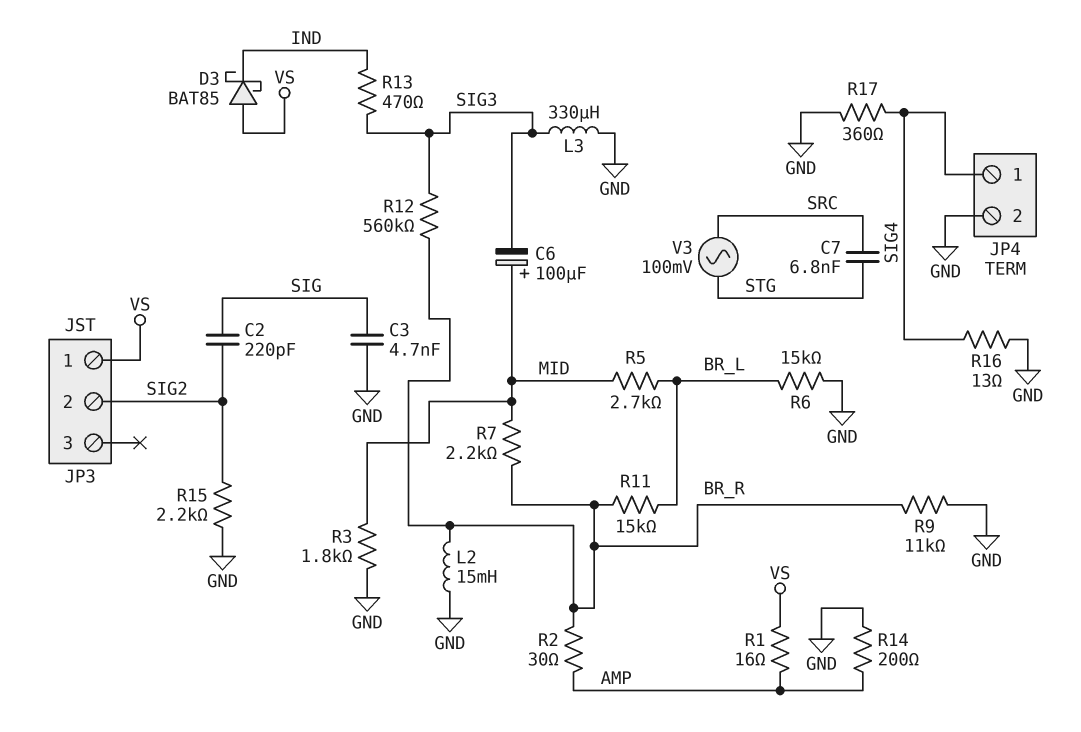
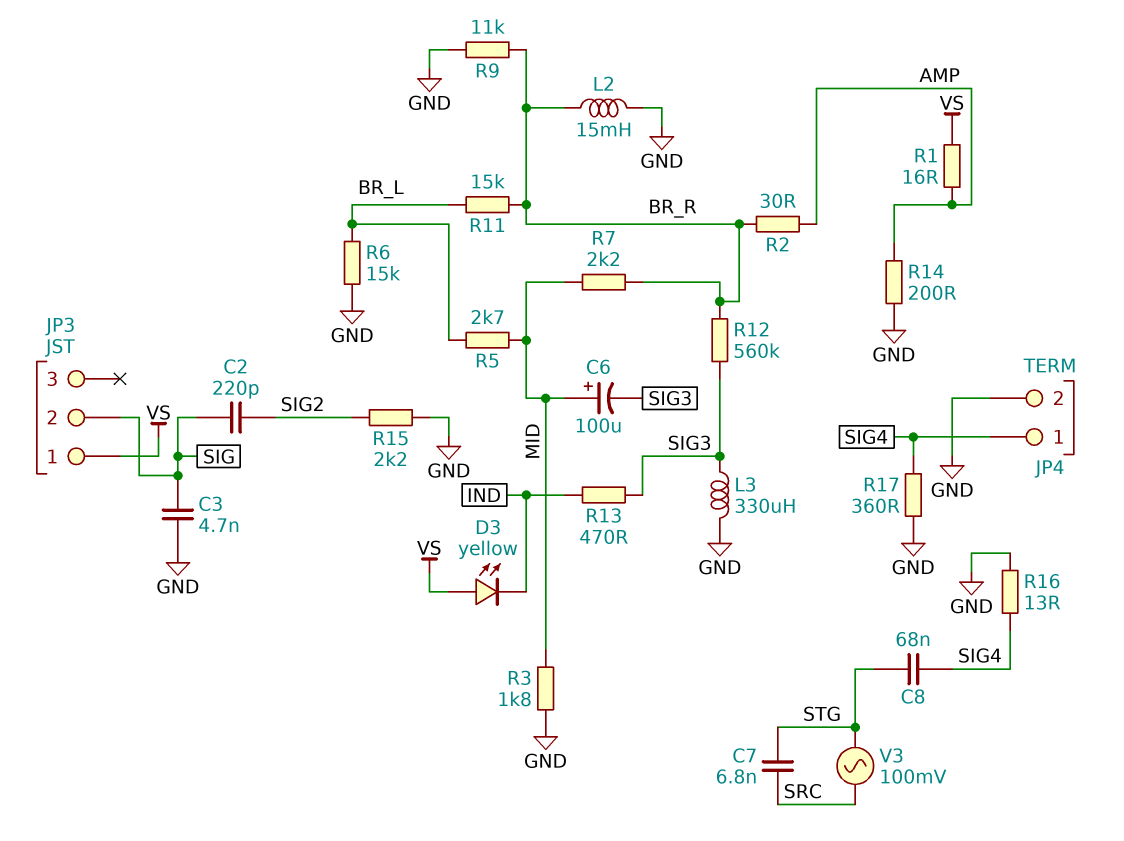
C8: none -> 68nF (SIG4, STG)
D3: schottky BAT85 (A VS, K IND) -> LED yellow (A VS, K IND)
JP3 pin 2: SIG2 -> SIG

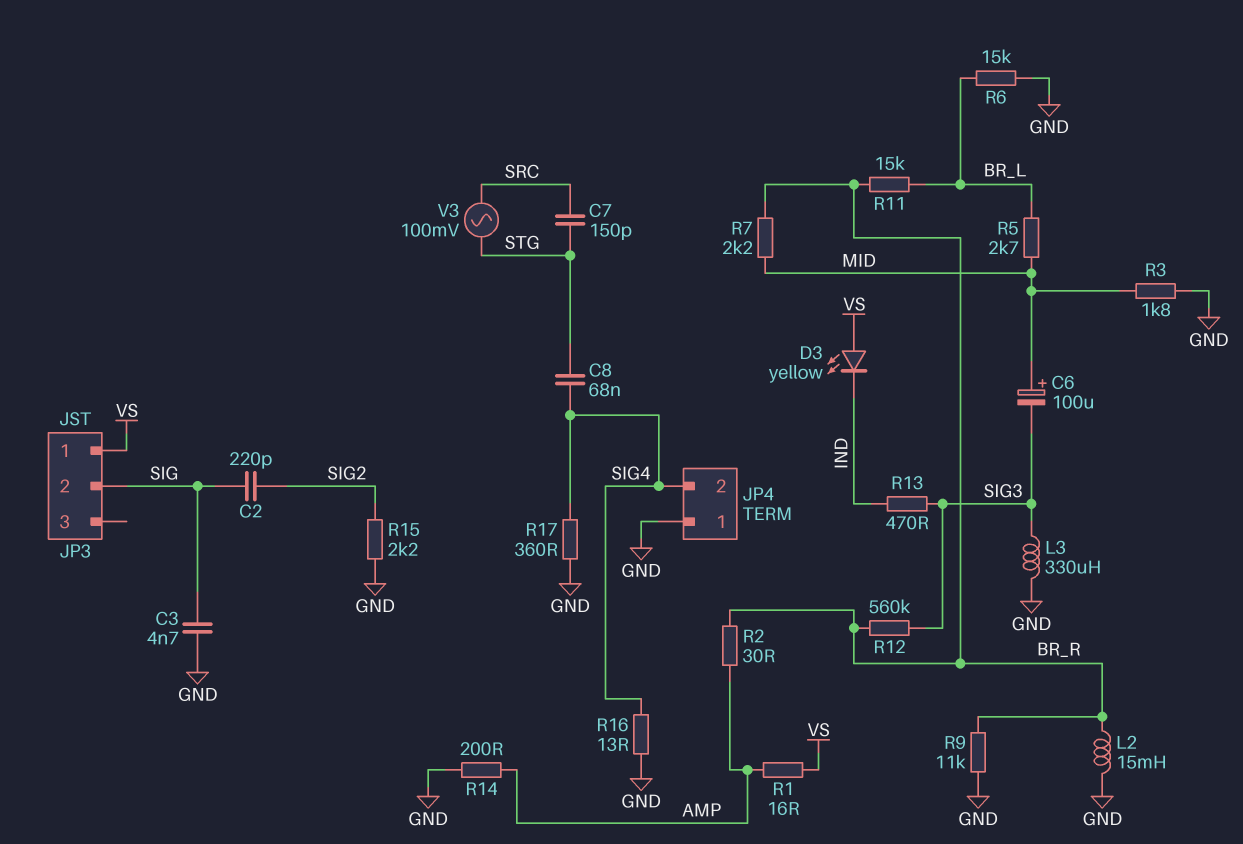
C7: 6.8nF (SRC, STG) -> 150pF (SRC, STG)
JP4 pin 1: SIG4 -> GND
JP4 pin 2: GND -> SIG4

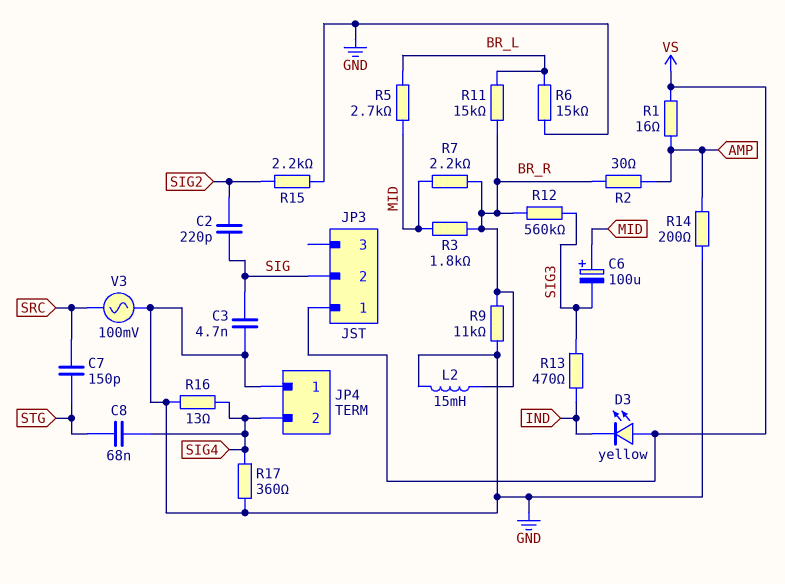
L3: 330uH (GND, SIG3) -> none
R3: 1.8k (GND, MID) -> 1.8k (BR_R, MID)
V3: AC 100mV (SRC, STG) -> AC 100mV (GND, SRC)

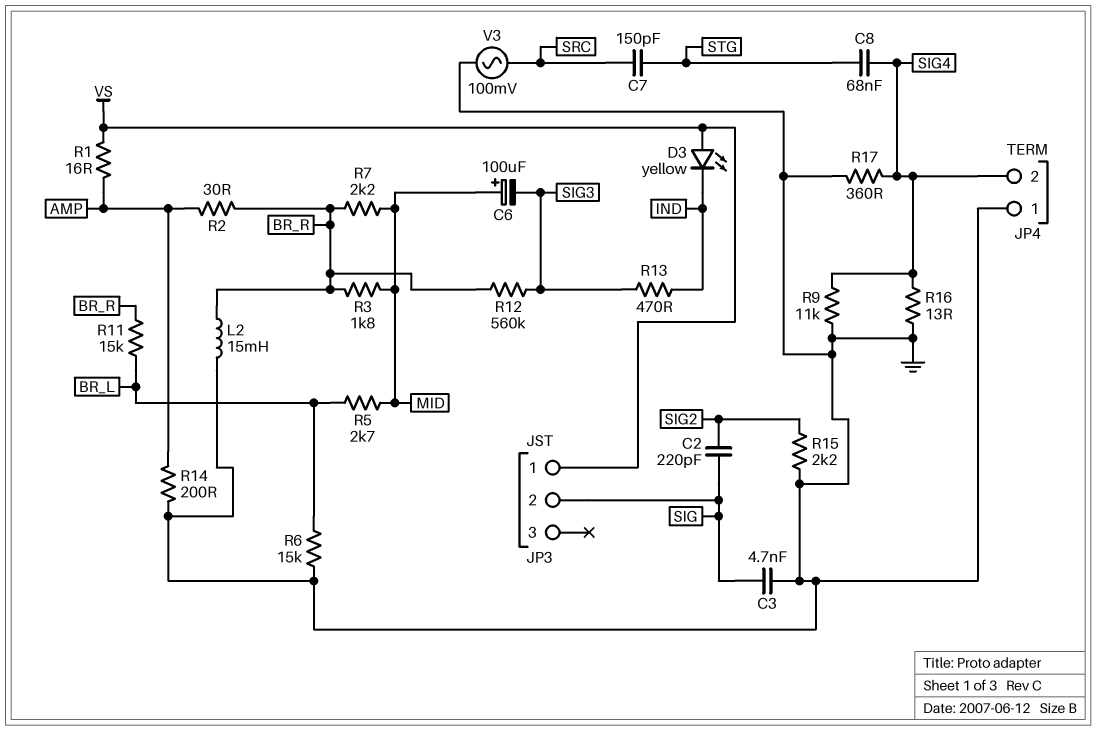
R9: 11k (BR_R, GND) -> 11k (GND, SIG4)

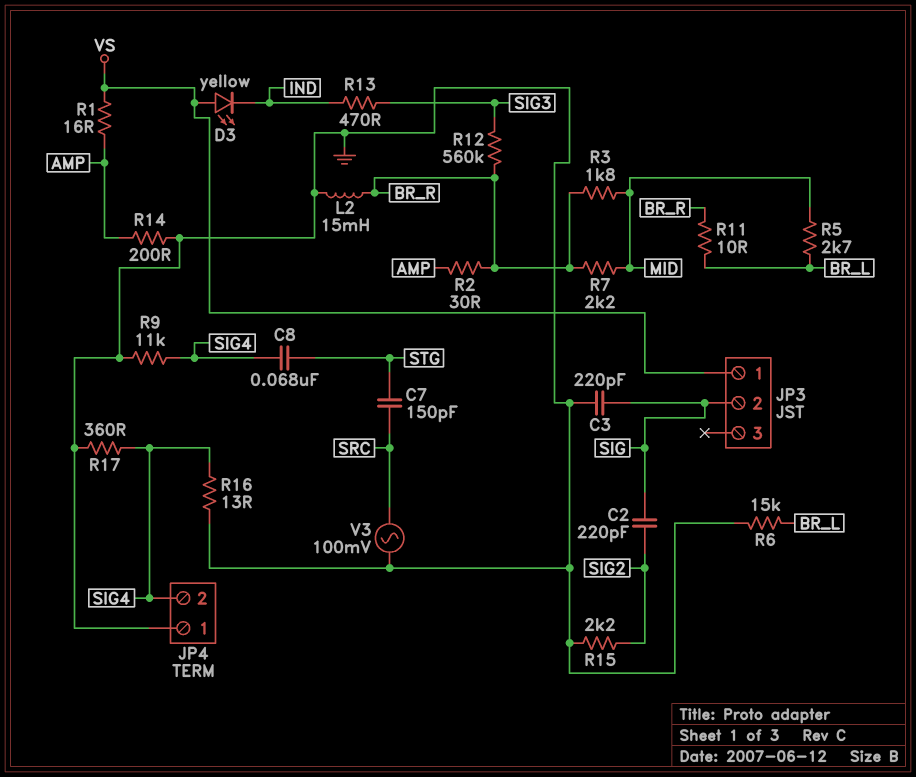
C3: 4.7nF (GND, SIG) -> 220pF (GND, SIG)
C6: 100uF (plus MID, minus SIG3) -> none
R11: 15k (BR_L, BR_R) -> 10 (BR_L, BR_R)

